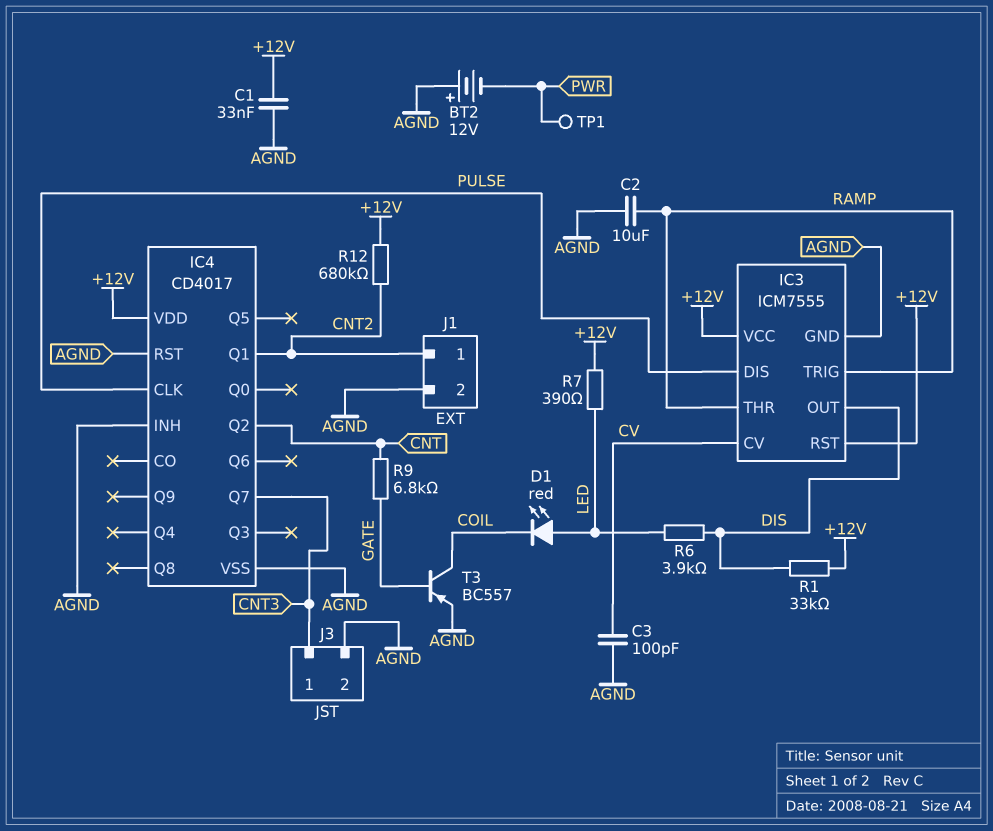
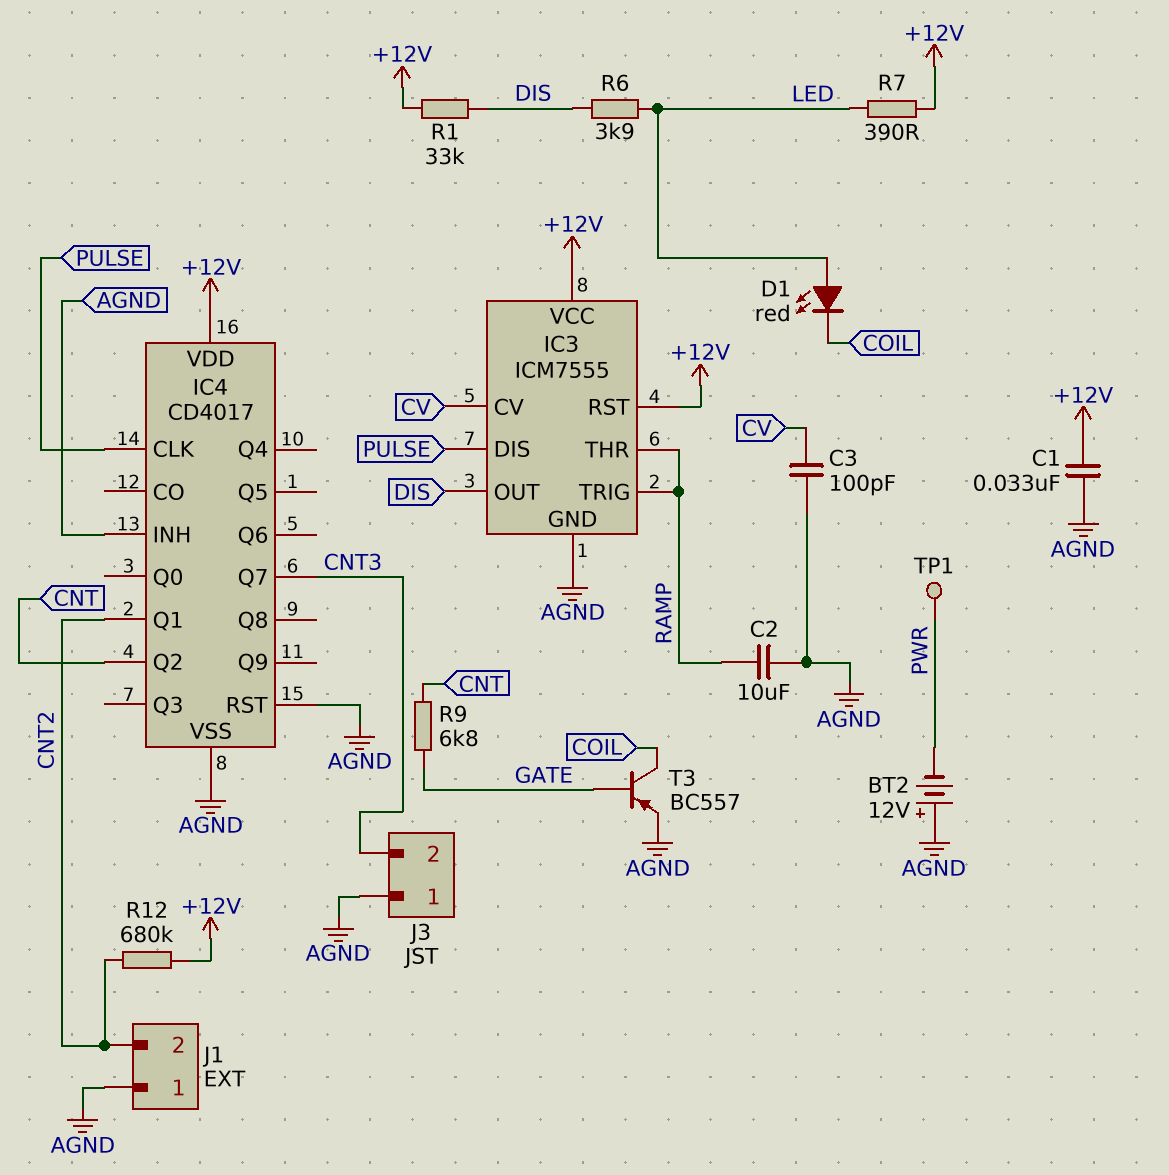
J1 pin 1: CNT2 -> AGND
J1 pin 2: AGND -> CNT2
J3 pin 1: CNT3 -> AGND
J3 pin 2: AGND -> CNT3

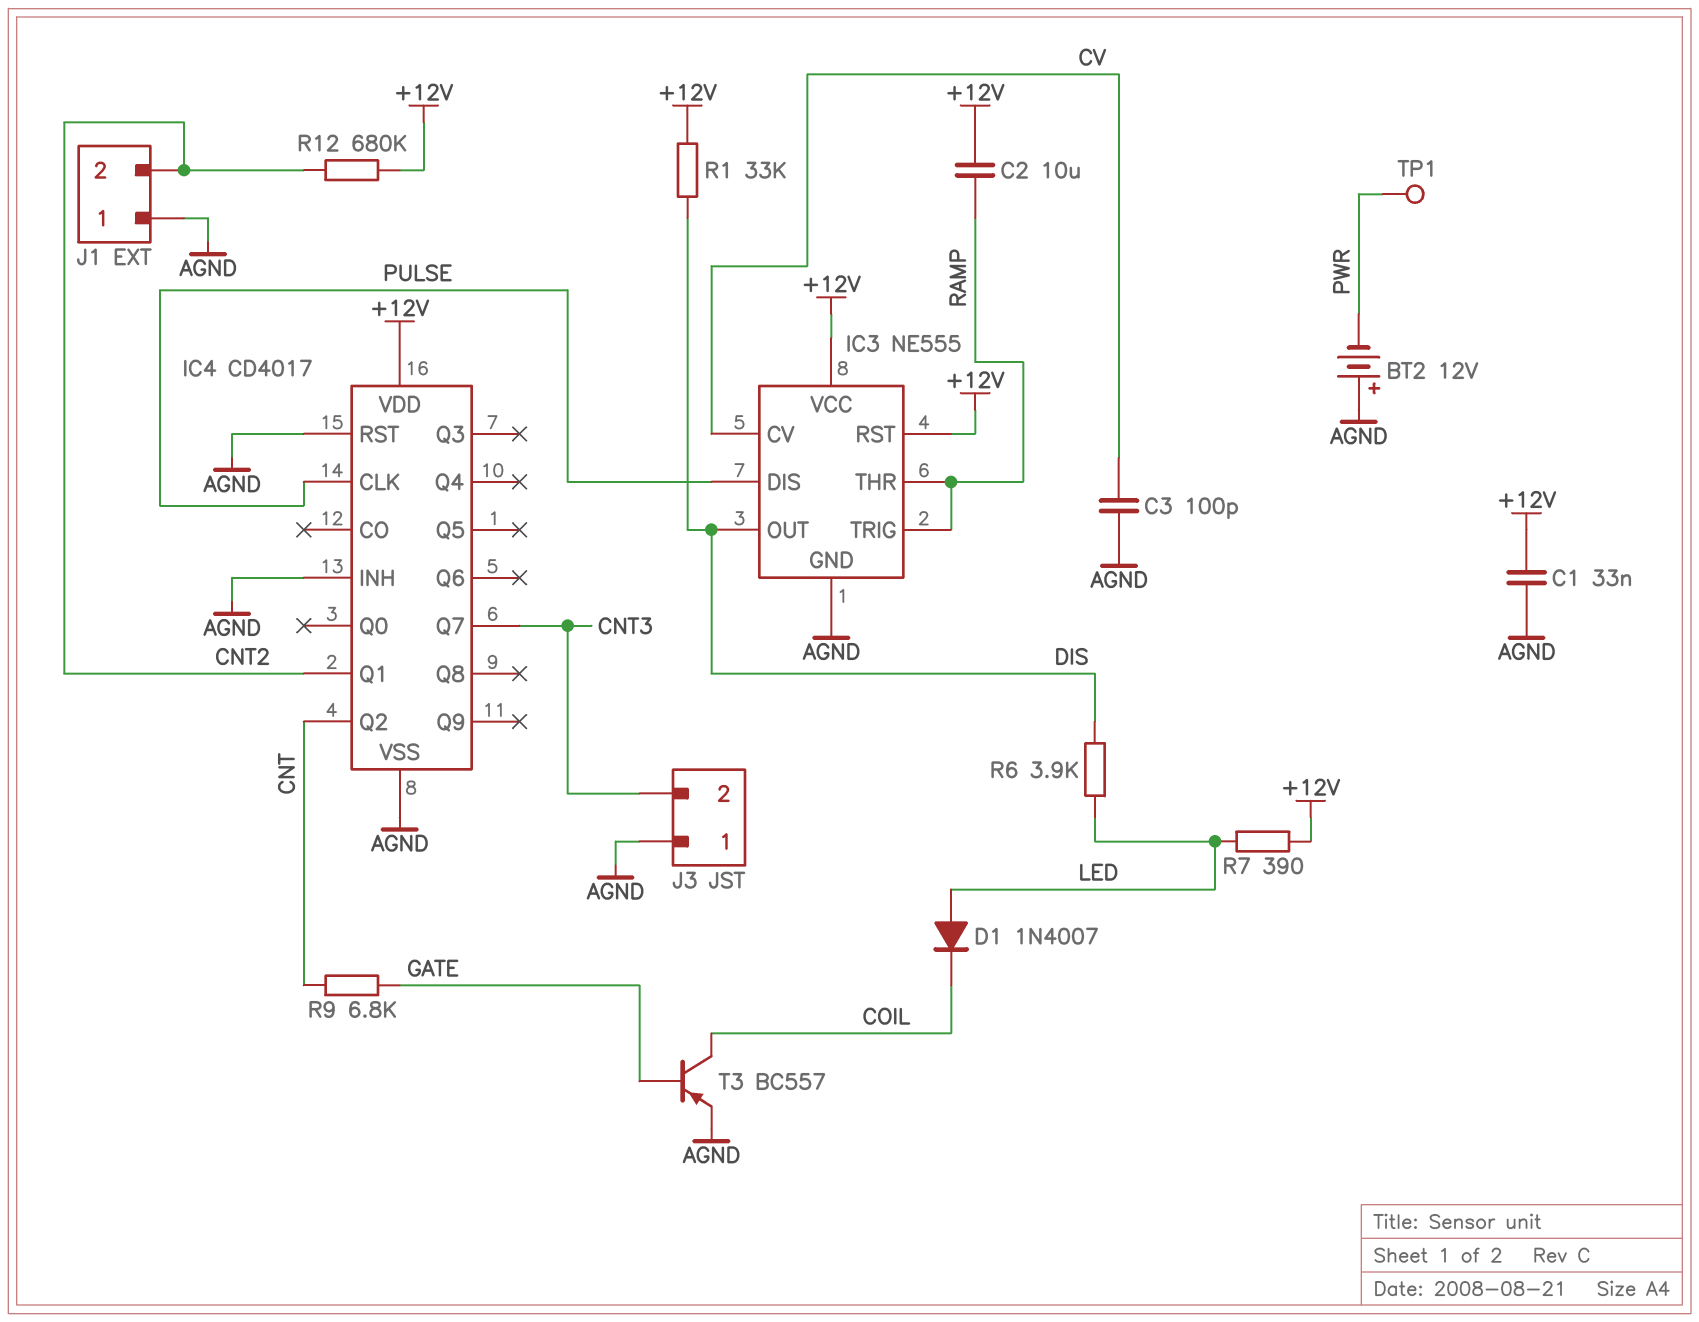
C2: 10uF (AGND, RAMP) -> 10uF (+12V, RAMP)
D1: LED red (A LED, K COIL) -> diode 1N4007 (A LED, K COIL)
IC3: ICM7555 -> NE555

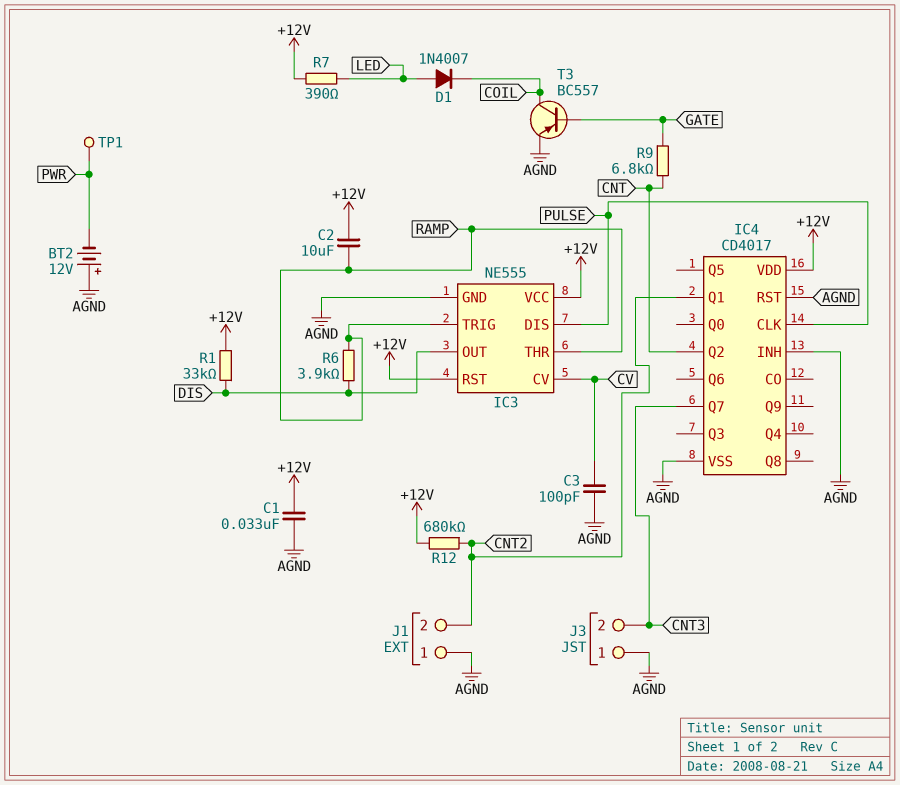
R6: 3.9k (DIS, LED) -> 3.9k (DIS, RAMP)

